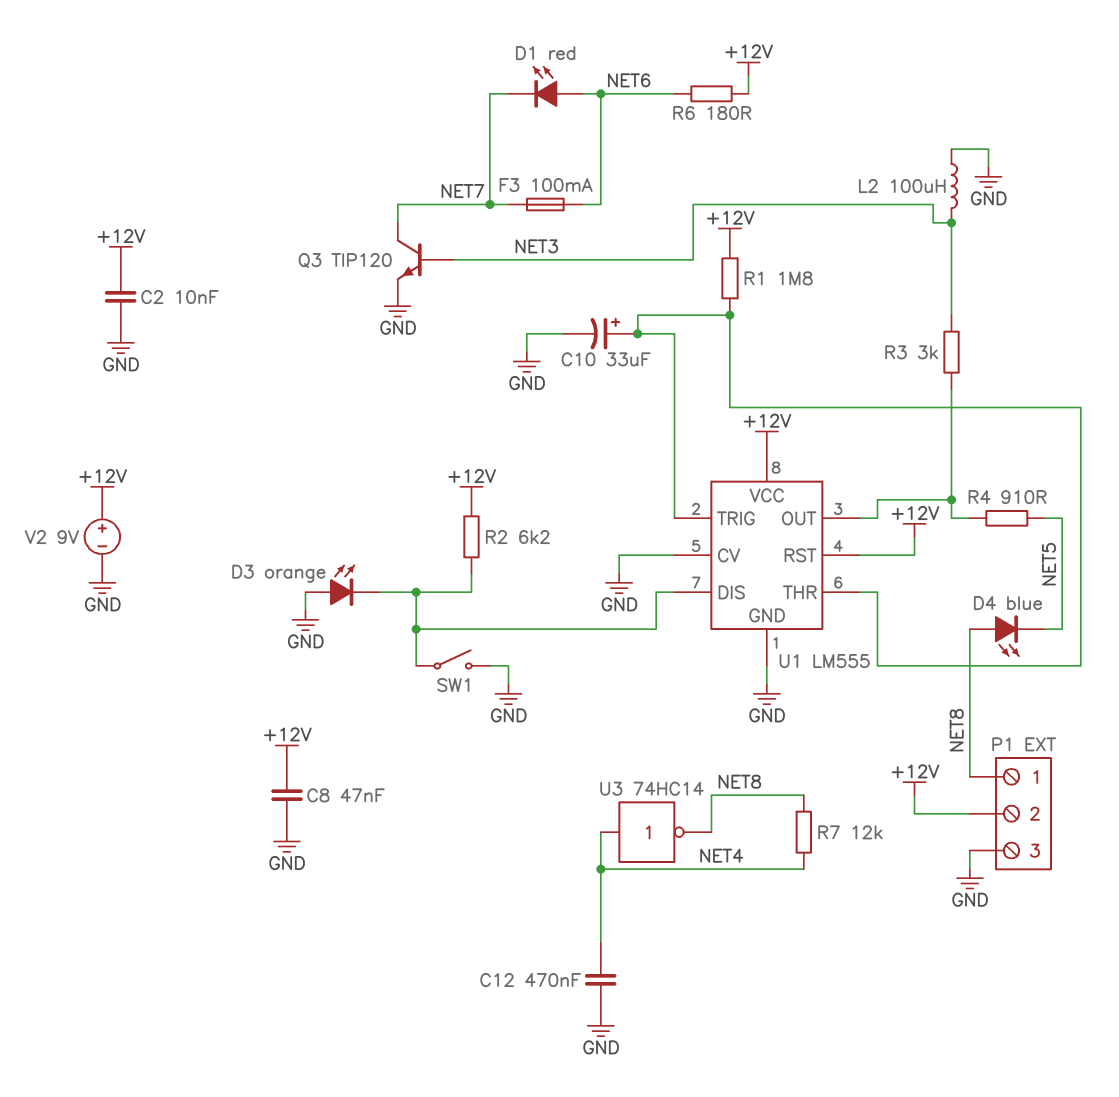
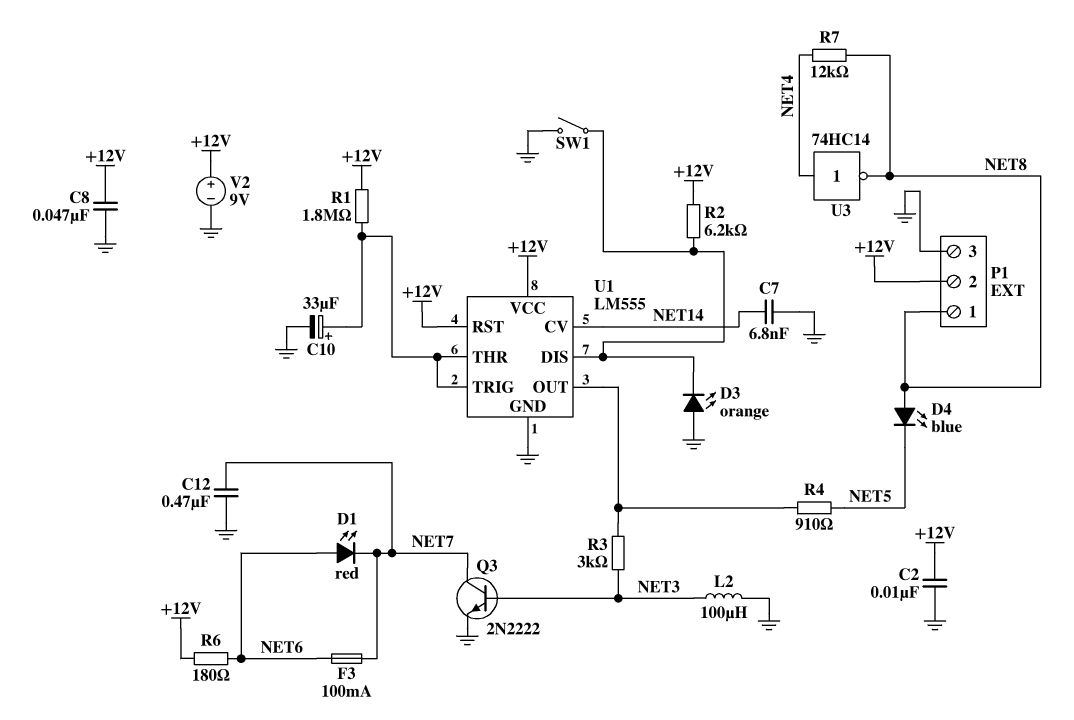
C7: none -> 6.8nF (GND, NET14)
C12: 470nF (GND, NET4) -> 470nF (GND, NET7)
Q3: NPN TIP120 (B NET3, C NET7, E GND) -> NPN 2N2222 (B NET3, C NET7, E GND)
U1 pin CV: GND -> NET14

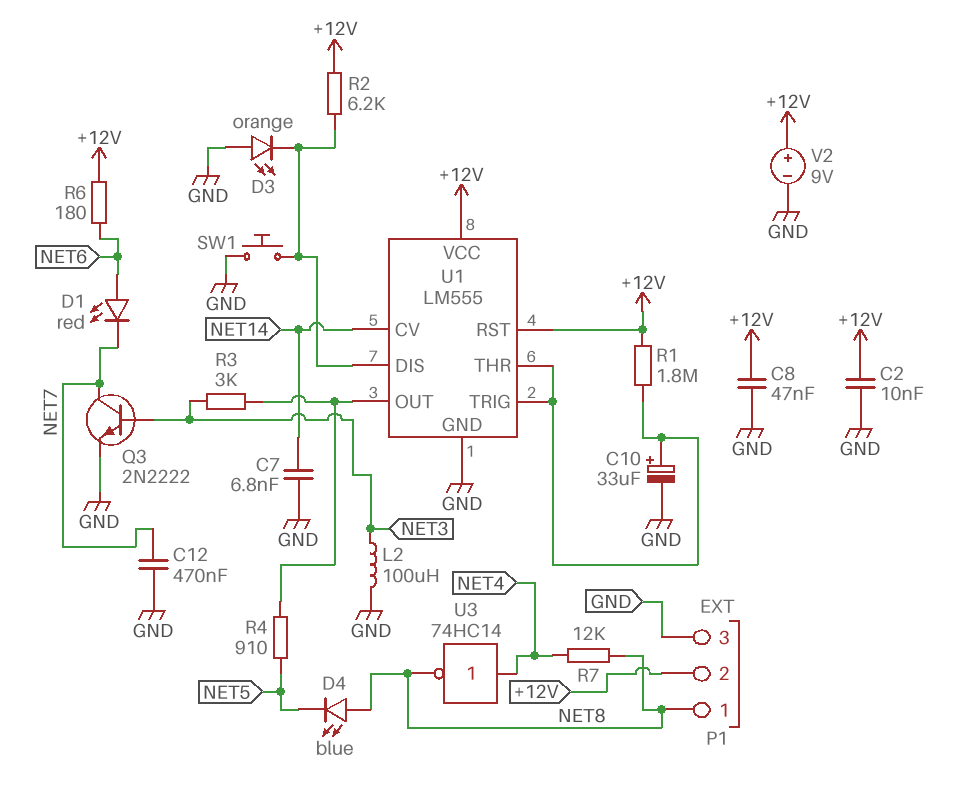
F3: 100mA (NET6, NET7) -> none
SW1: switch (GND, U1/DIS) -> button (GND, U1/DIS)

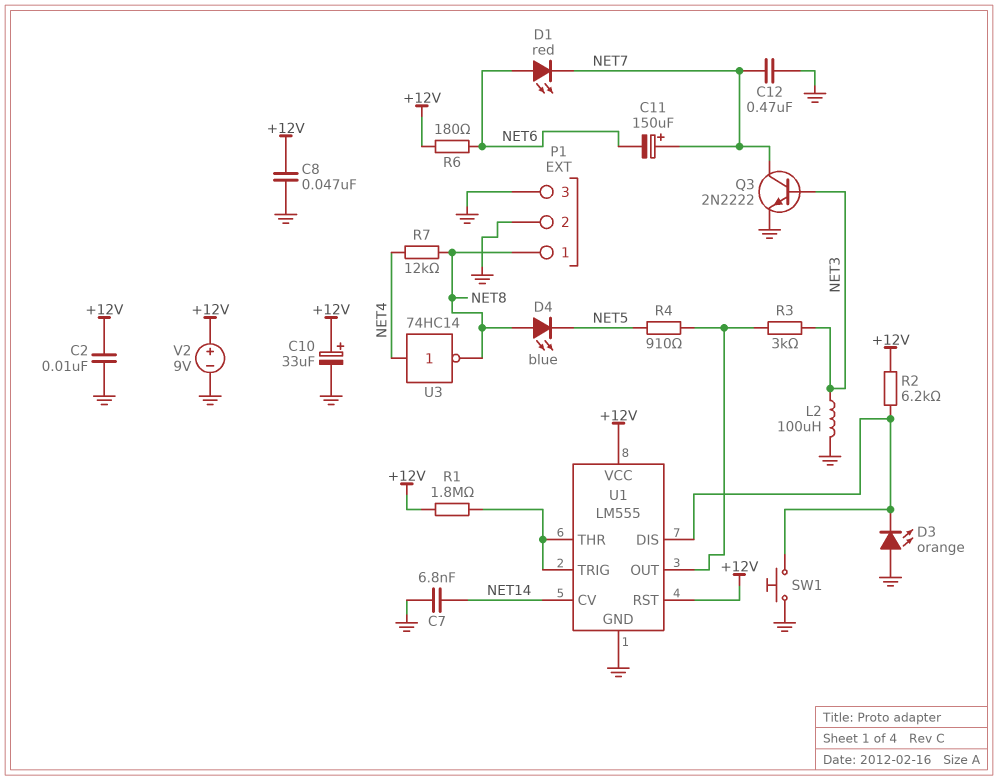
C10: 33uF (plus U1/THR, minus GND) -> 33uF (plus +12V, minus GND)
C11: none -> 150uF (plus NET7, minus NET6)
P1 pin 2: +12V -> GND

